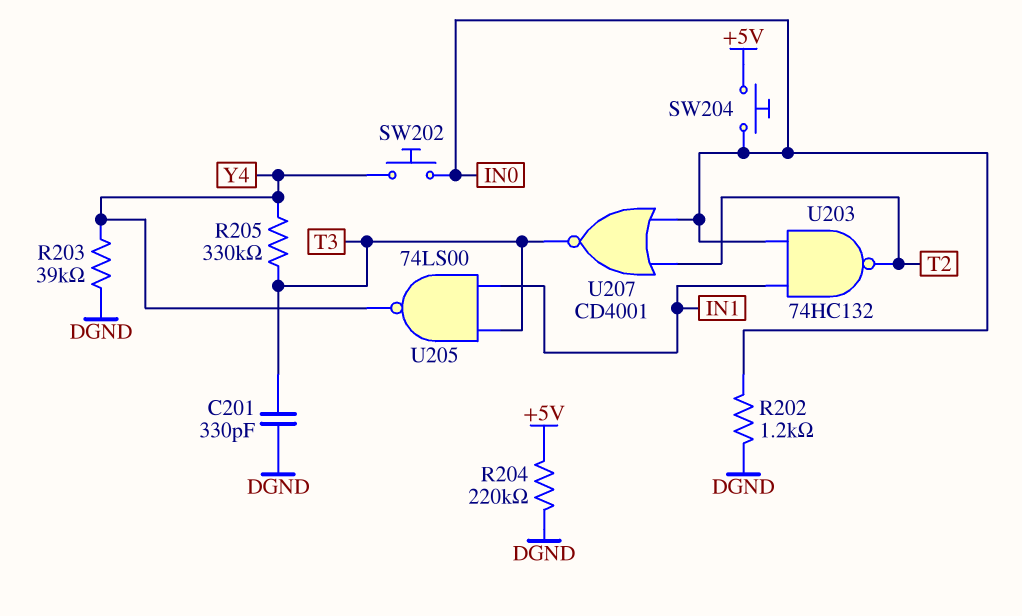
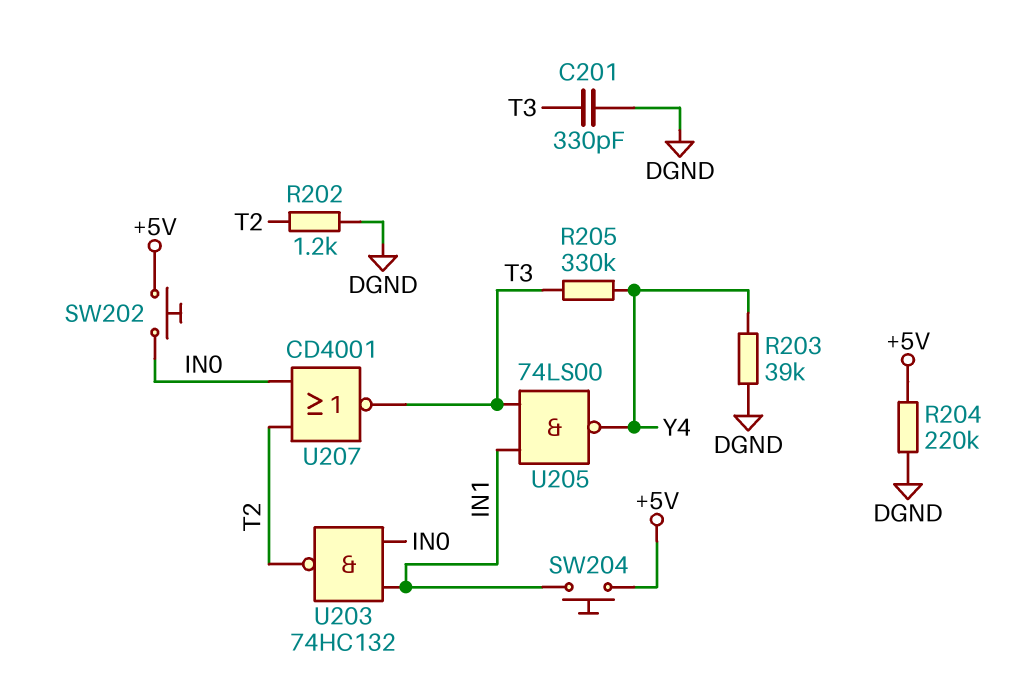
R202: 1.2k (DGND, IN0) -> 1.2k (DGND, T2)
SW202: button (IN0, Y4) -> button (+5V, IN0)
SW204: button (+5V, IN0) -> button (+5V, IN1)

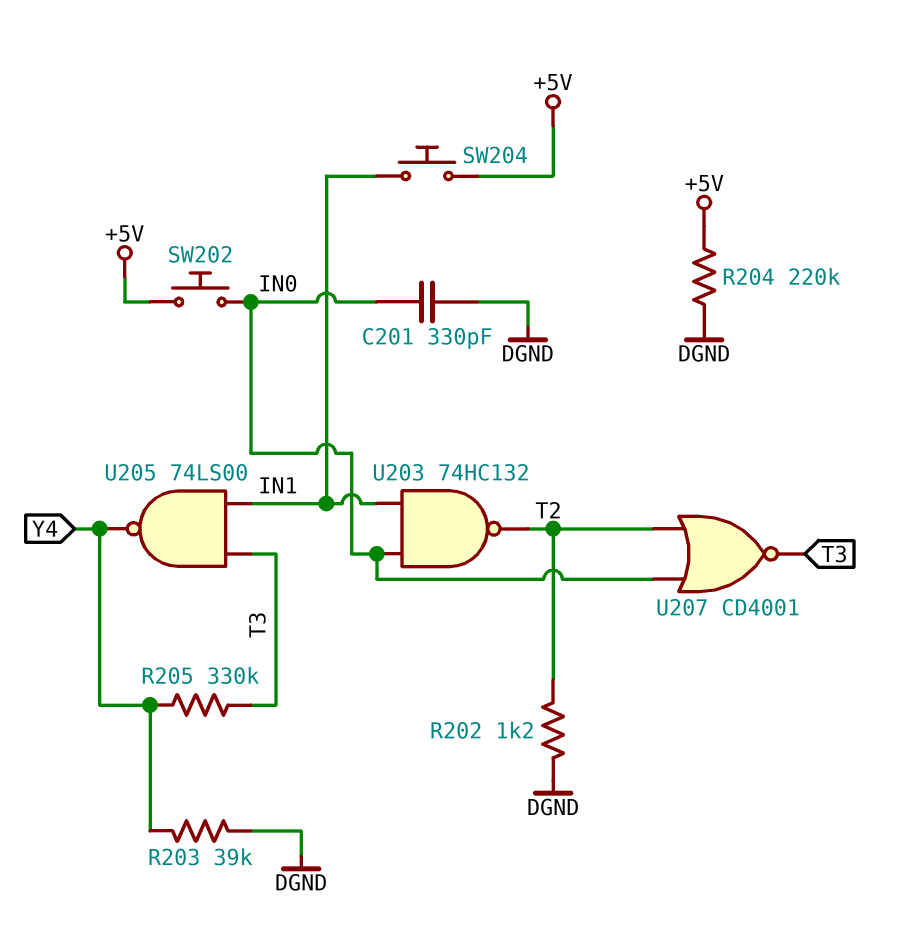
C201: 330pF (DGND, T3) -> 330pF (DGND, IN0)

